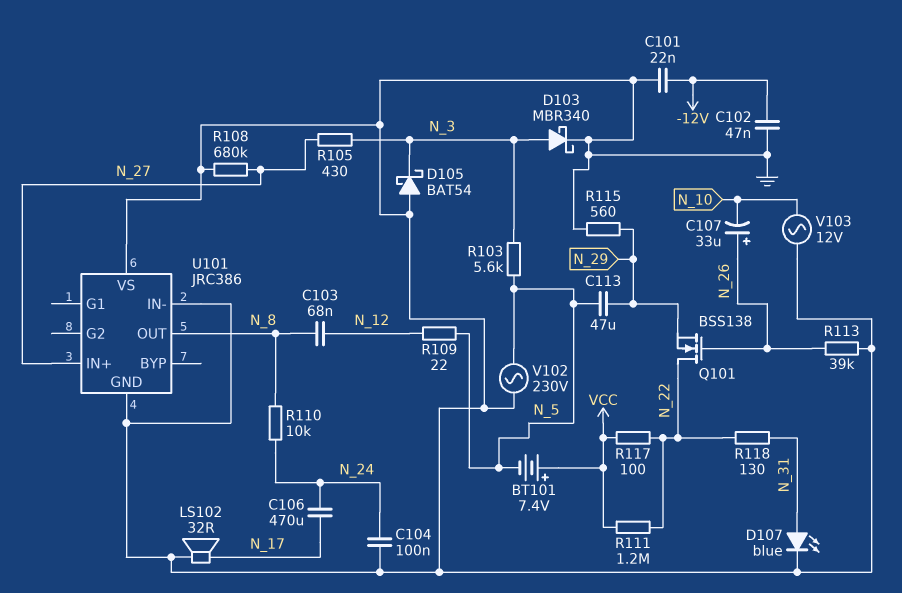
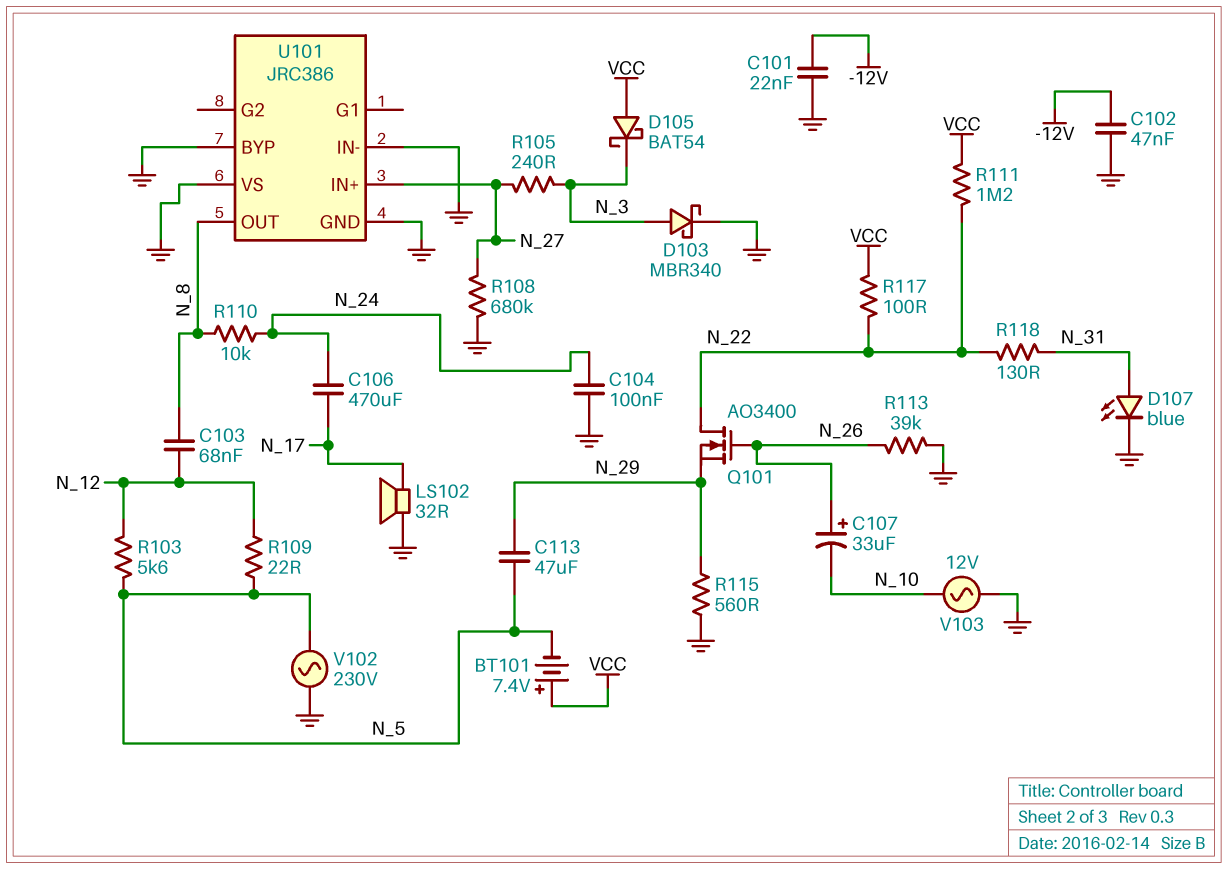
D105: schottky BAT54 (A GND, K N_3) -> schottky BAT54 (A VCC, K N_3)
Q101: NMOS BSS138 (G N_26, D N_22, S N_29) -> NMOS AO3400 (G N_26, D N_22, S N_29)
R103: 5.6k (N_3, N_5) -> 5.6k (N_5, N_12)
R105: 430 (N_3, N_27) -> 240 (N_3, N_27)
U101 pin BYP: none -> GND

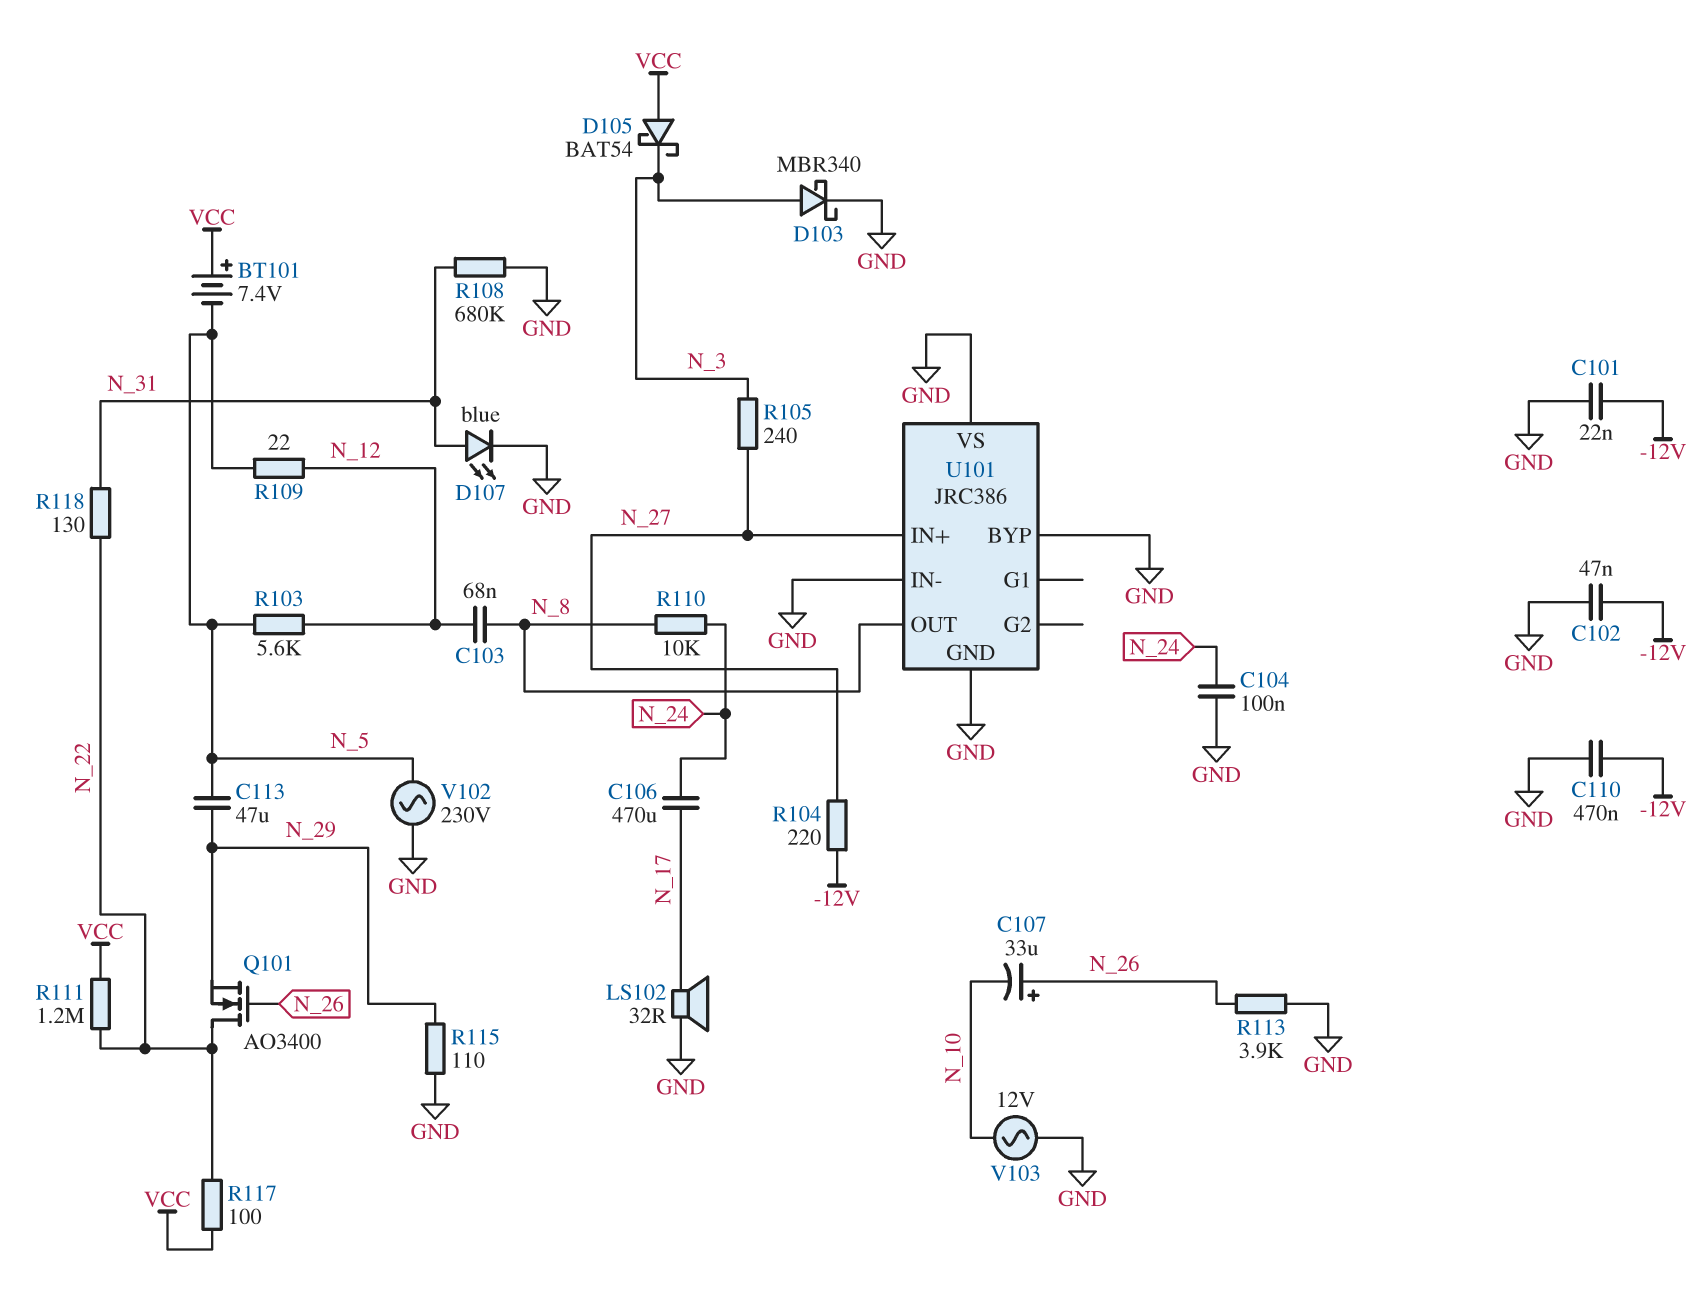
C110: none -> 470nF (-12V, GND)
R104: none -> 220 (-12V, N_27)
R108: 680k (GND, N_27) -> 680k (GND, N_31)
R113: 39k (GND, N_26) -> 3.9k (GND, N_26)
R115: 560 (GND, N_29) -> 110 (GND, N_29)

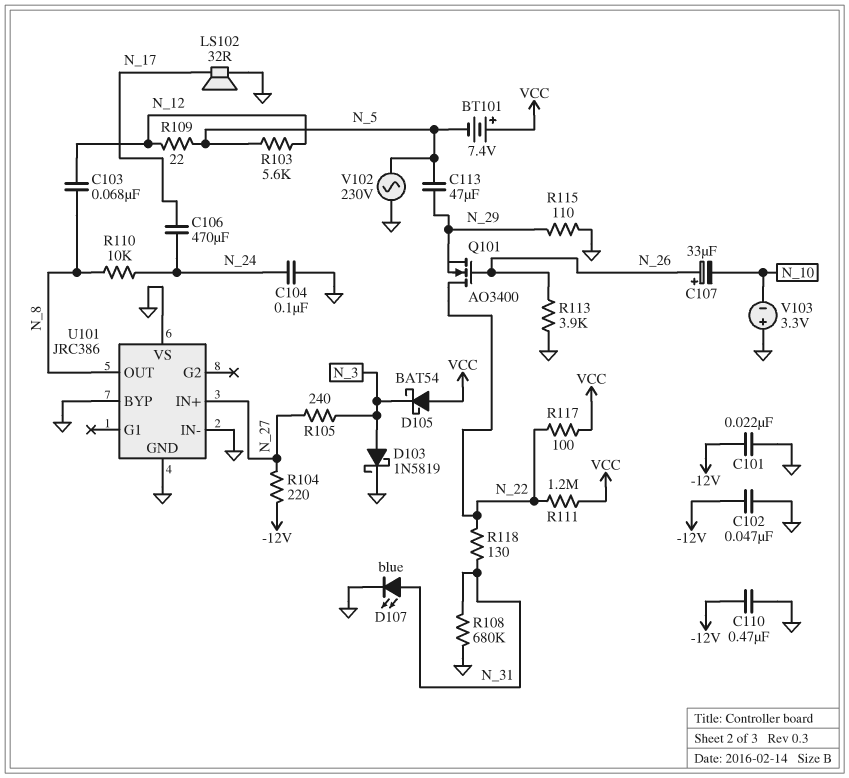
D103: schottky MBR340 (A N_3, K GND) -> schottky 1N5819 (A N_3, K GND)
V103: AC 12V (GND, N_10) -> 3.3V (plus GND, minus N_10)

